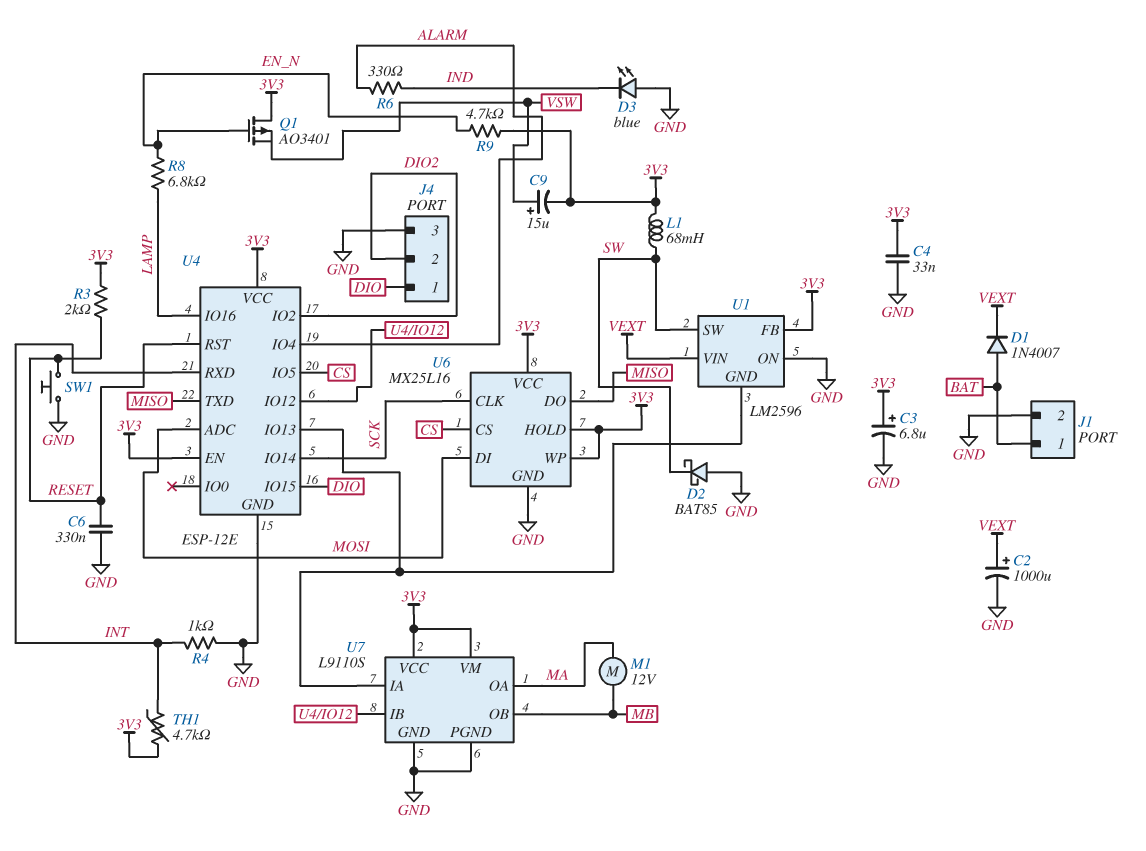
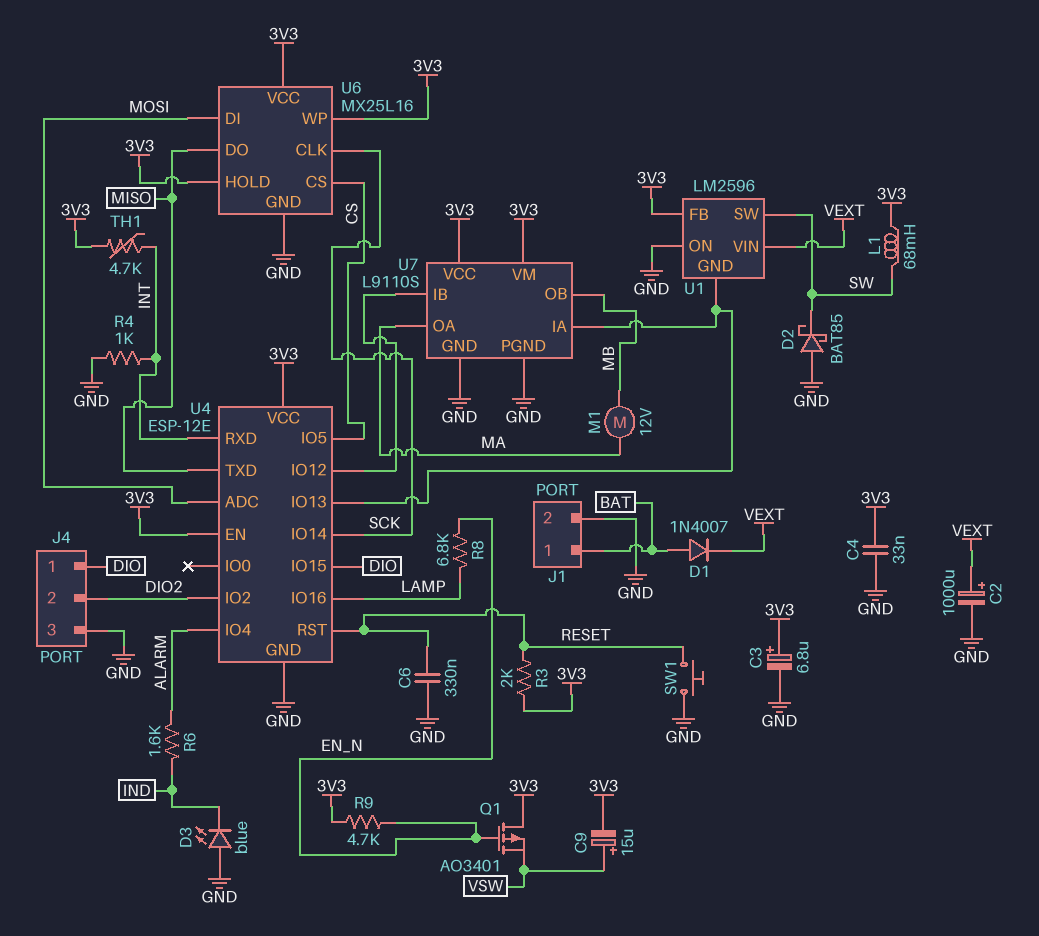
R6: 330 (ALARM, IND) -> 1.6k (ALARM, IND)

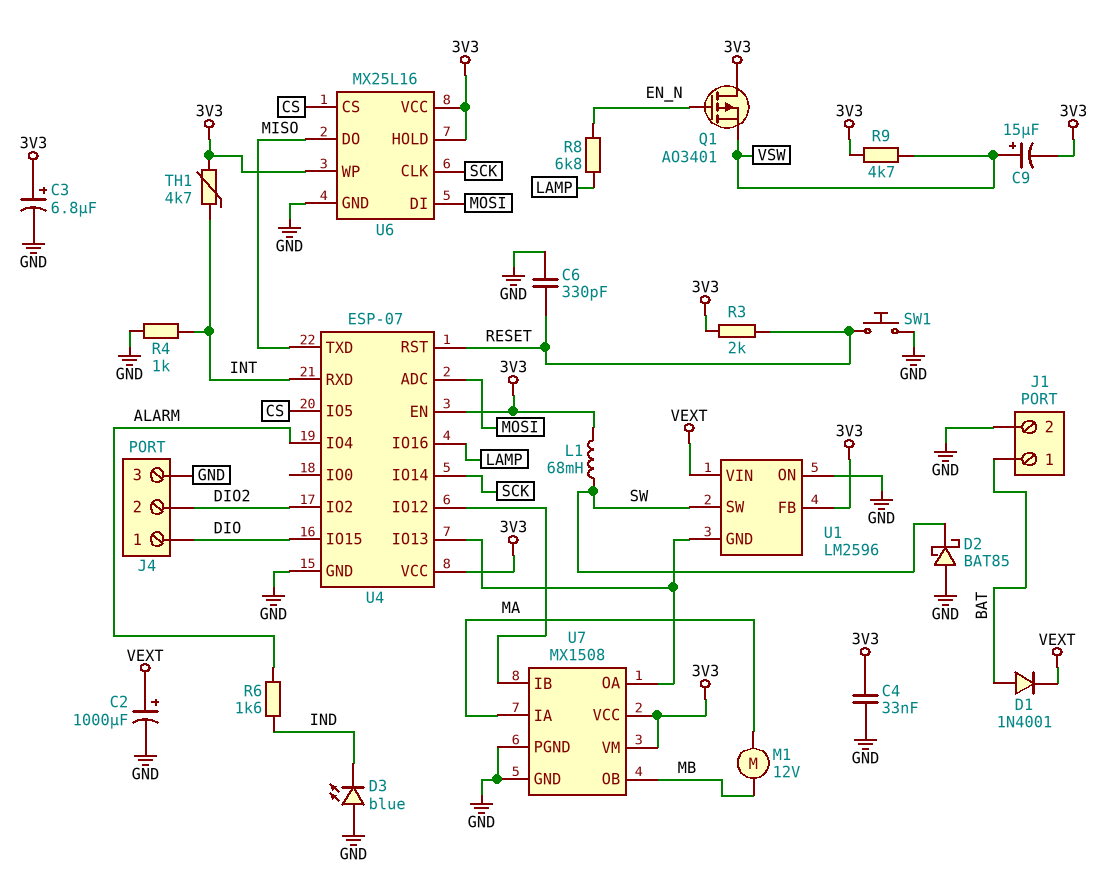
C6: 330nF (GND, RESET) -> 330pF (GND, RESET)
D1: diode 1N4007 (A BAT, K VEXT) -> diode 1N4001 (A BAT, K VEXT)
R9: 4.7k (3V3, EN_N) -> 4.7k (3V3, VSW)
U4: ESP-12E -> ESP-07
U7: L9110S -> MX1508
U7 pin IA: U1/GND -> MA
U7 pin OA: MA -> U1/GND

